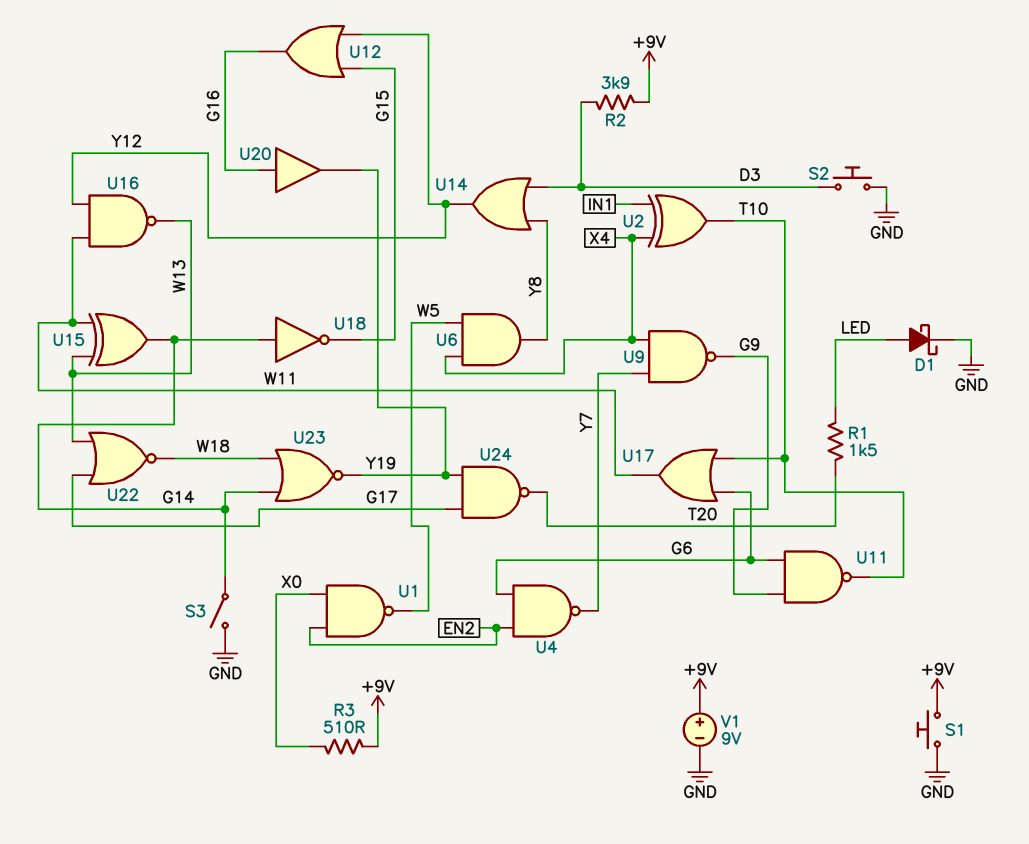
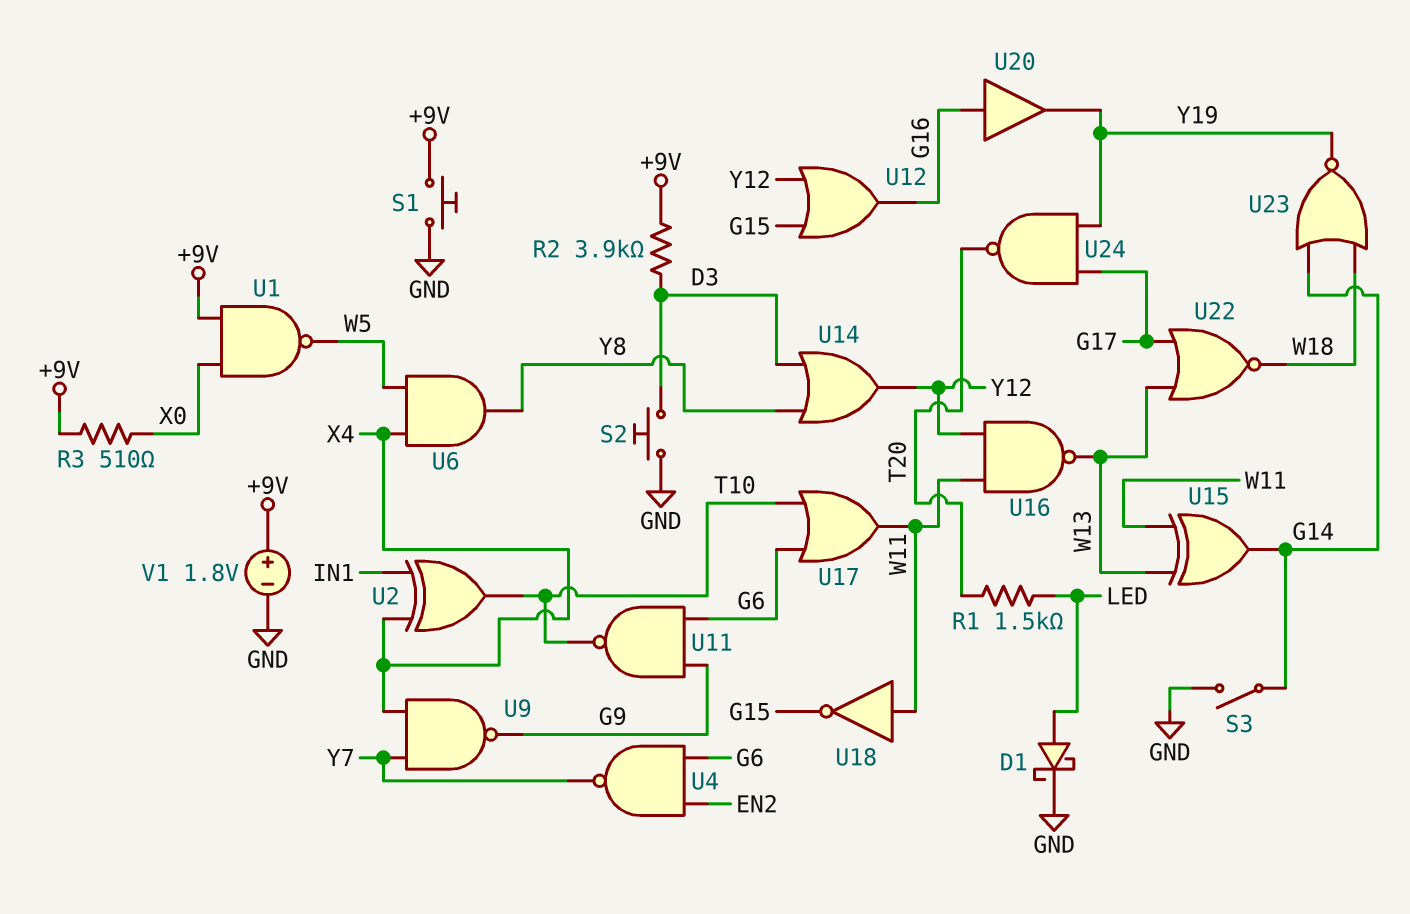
U1: NAND (in EN2, in X0, out W5) -> NAND (in +9V, in X0, out W5)
U18: NOT (in G14, out G15) -> NOT (in W11, out G15)
V1: 9V (plus +9V, minus GND) -> 1.8V (plus +9V, minus GND)

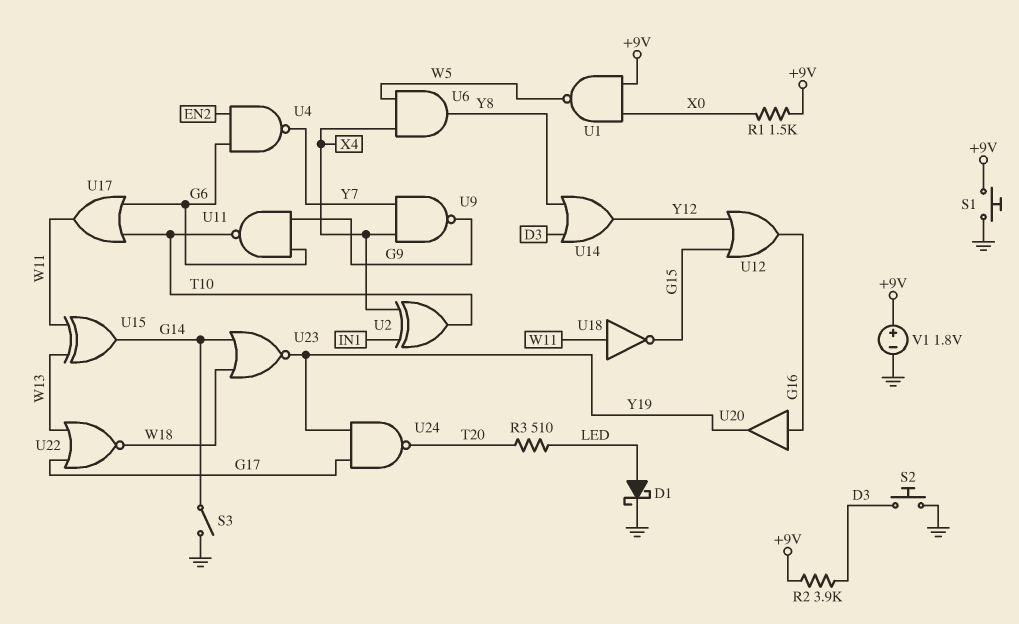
R1: 1.5k (LED, T20) -> 1.5k (+9V, X0)
R3: 510 (+9V, X0) -> 510 (LED, T20)
U16: NAND (in W11, in Y12, out W13) -> none

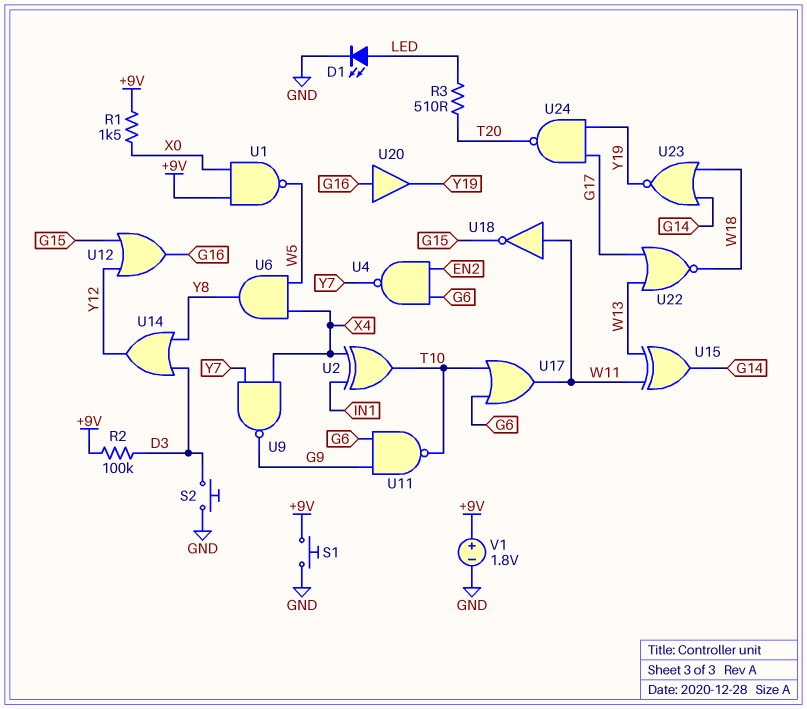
D1: schottky (A LED, K GND) -> LED (A LED, K GND)
R2: 3.9k (+9V, D3) -> 100k (+9V, D3)
S3: switch (G14, GND) -> none

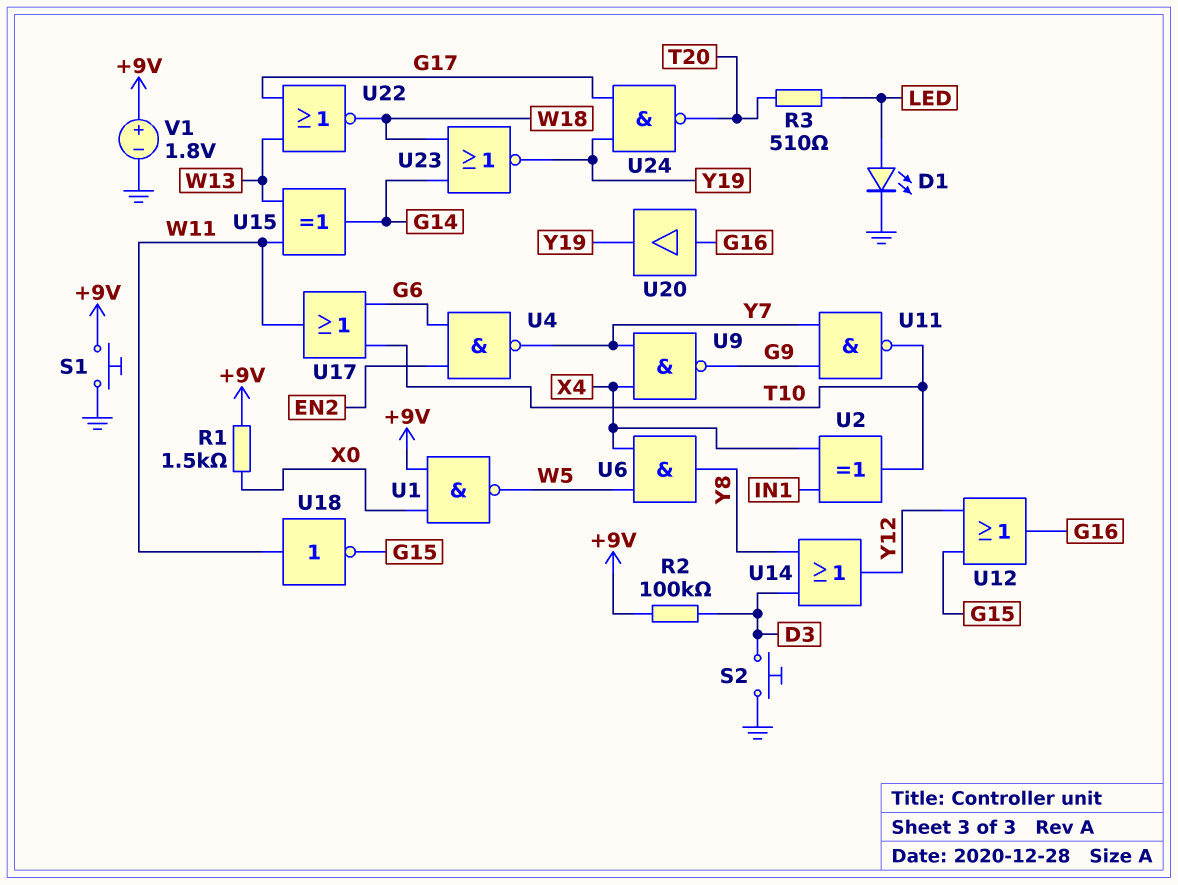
U11: NAND (in G6, in G9, out T10) -> NAND (in G9, in Y7, out T10)

